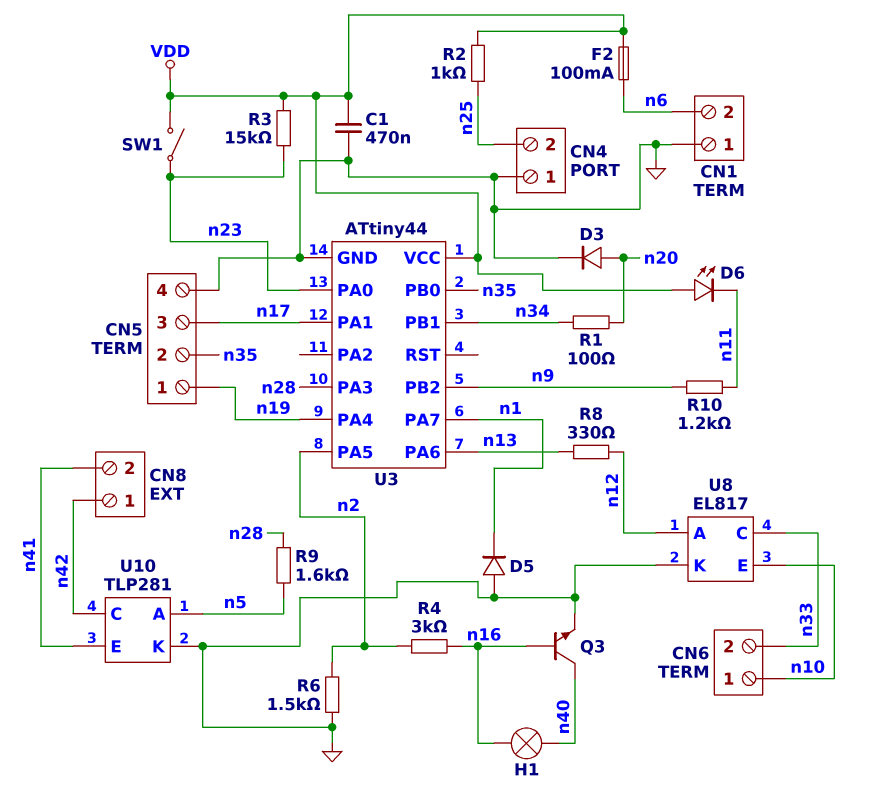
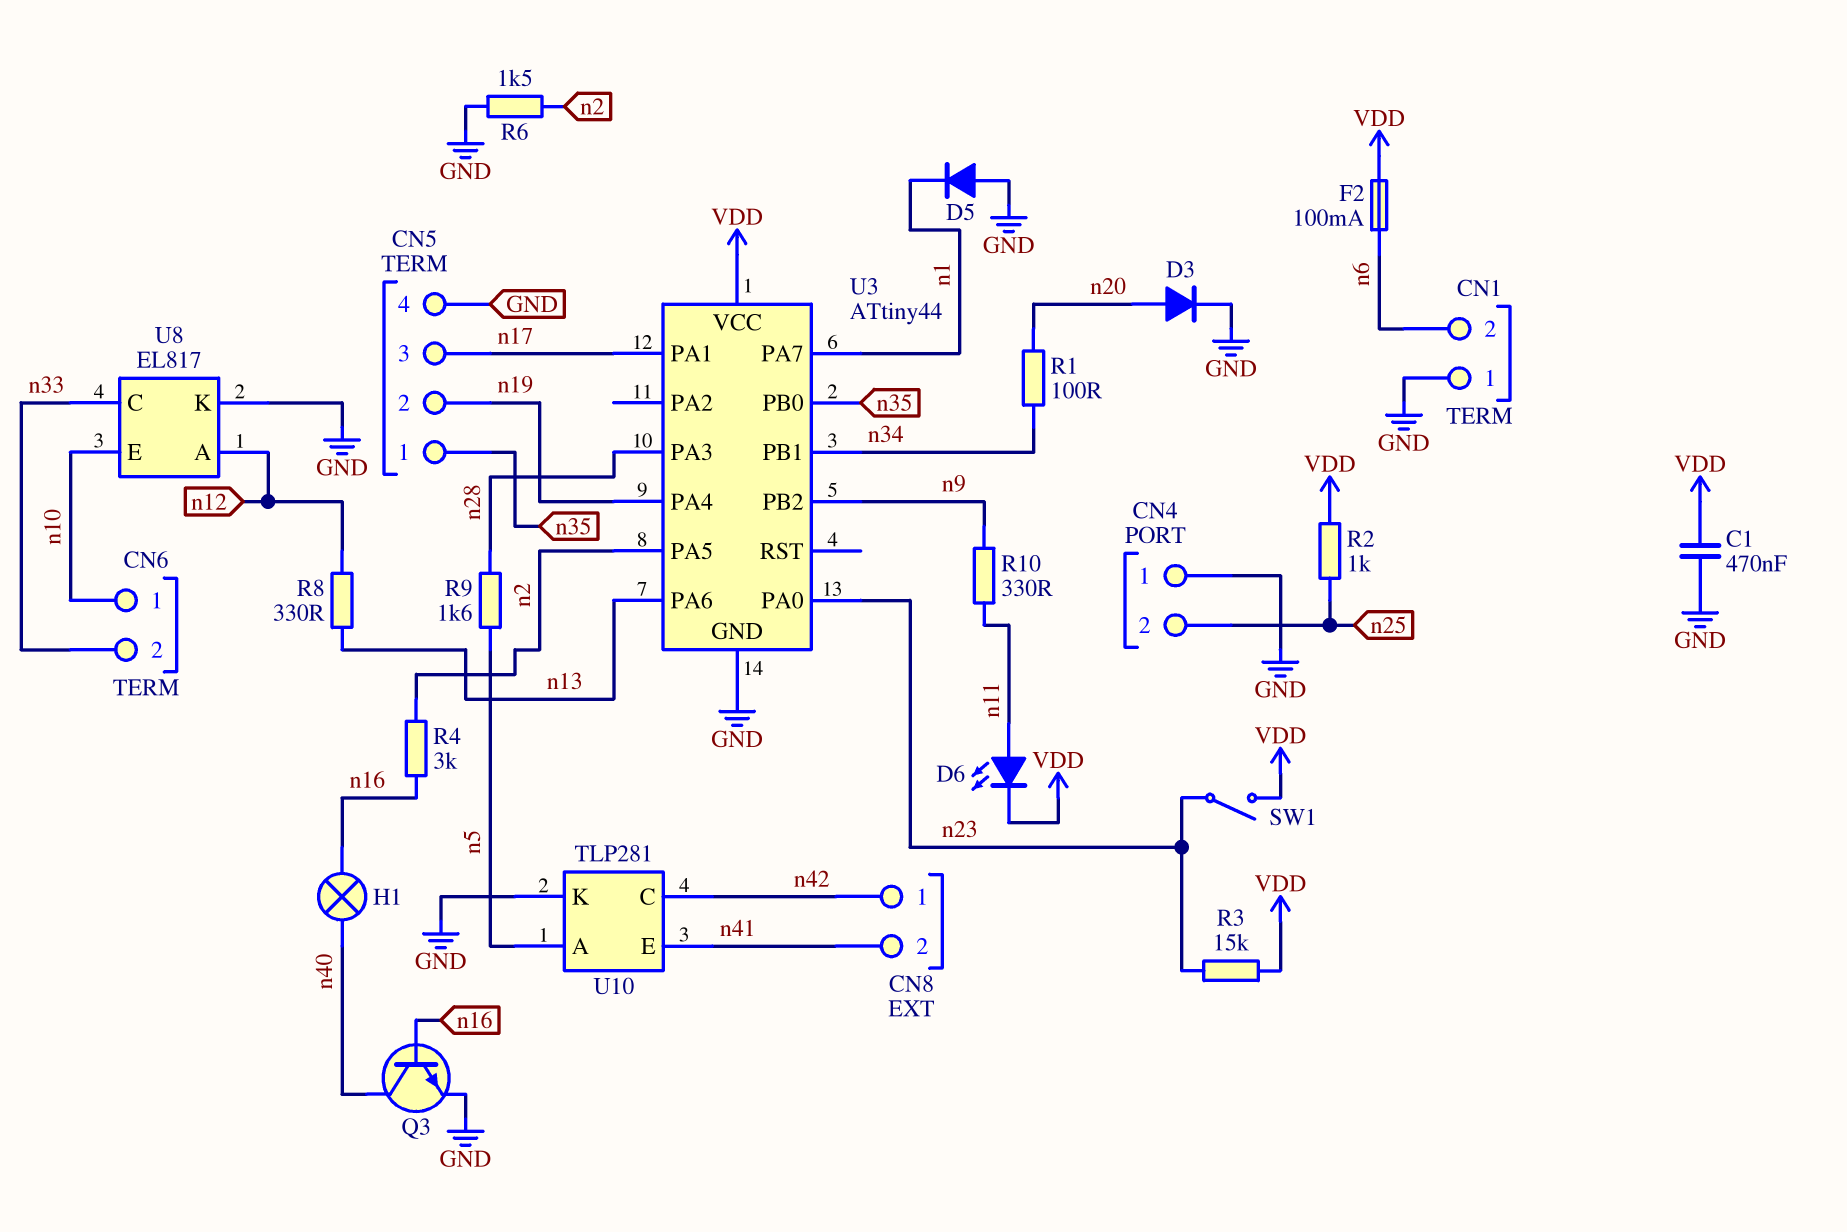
CN5 pin 1: n19 -> n35
CN5 pin 2: n35 -> n19
D6: LED (A VDD, K n11) -> LED (A n11, K VDD)
R10: 1.2k (n9, n11) -> 330 (n9, n11)

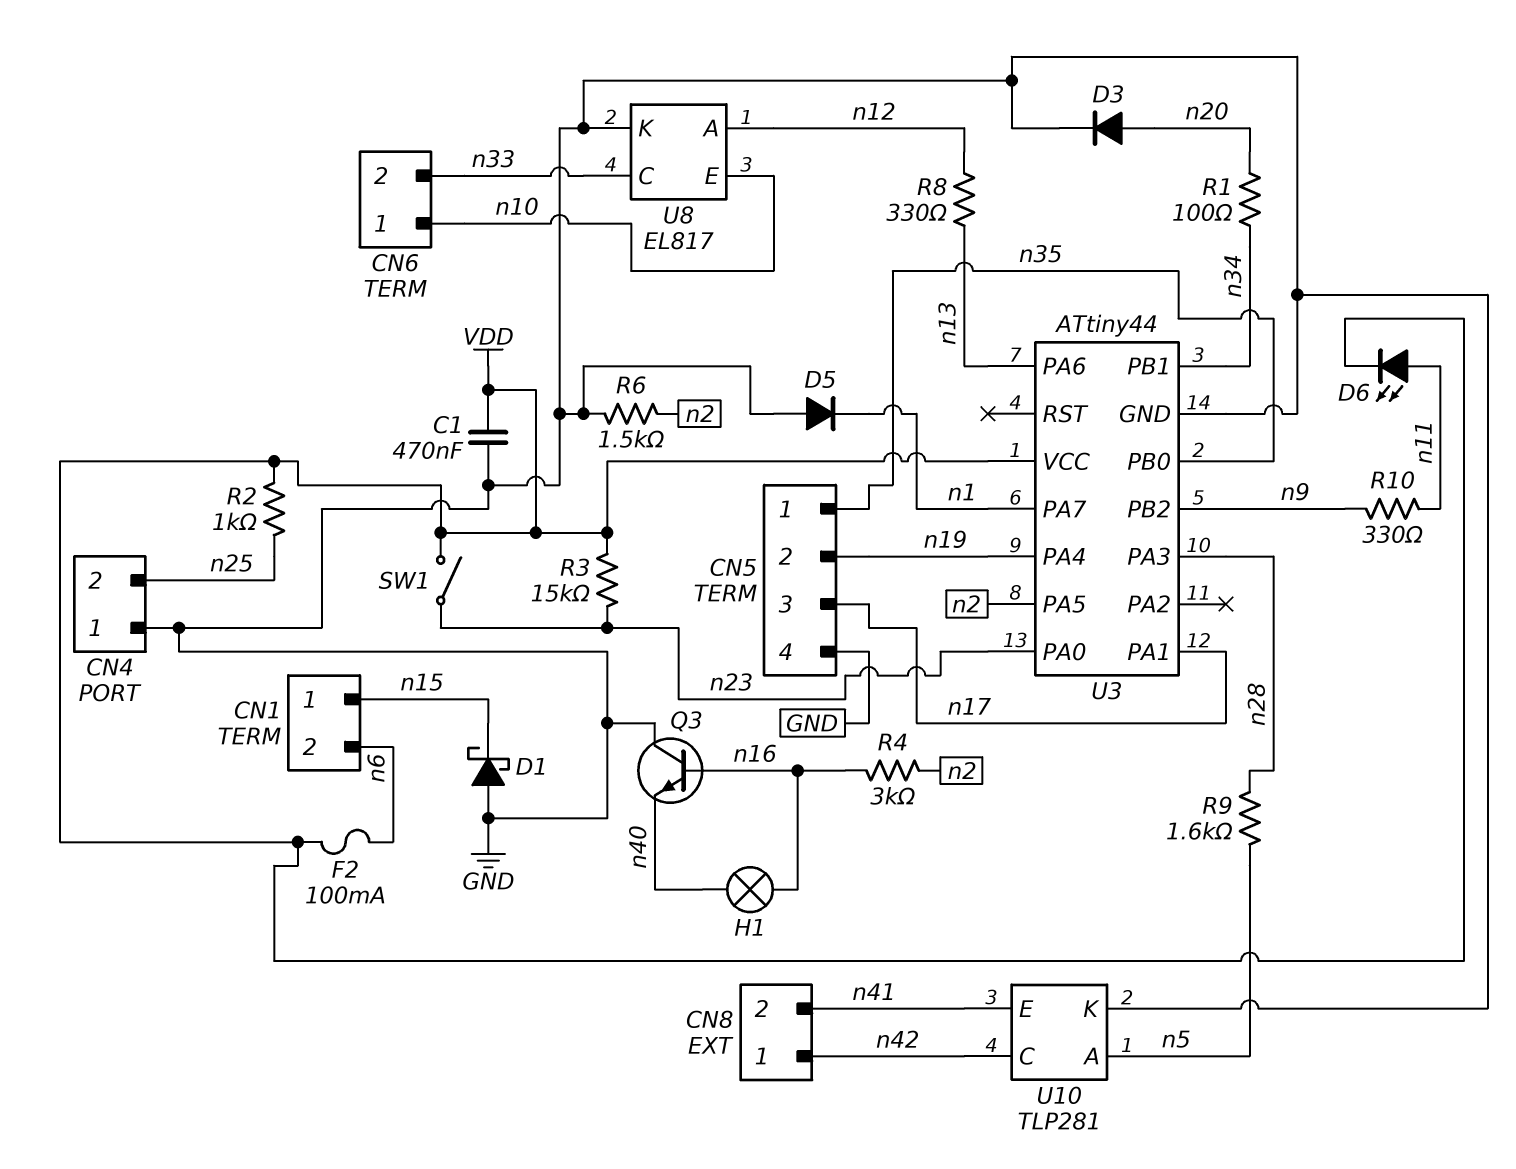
CN1 pin 1: GND -> n15
D1: none -> schottky (A GND, K n15)
Q3: NPN (B n16, C n40, E GND) -> NPN (B n16, C GND, E n40)

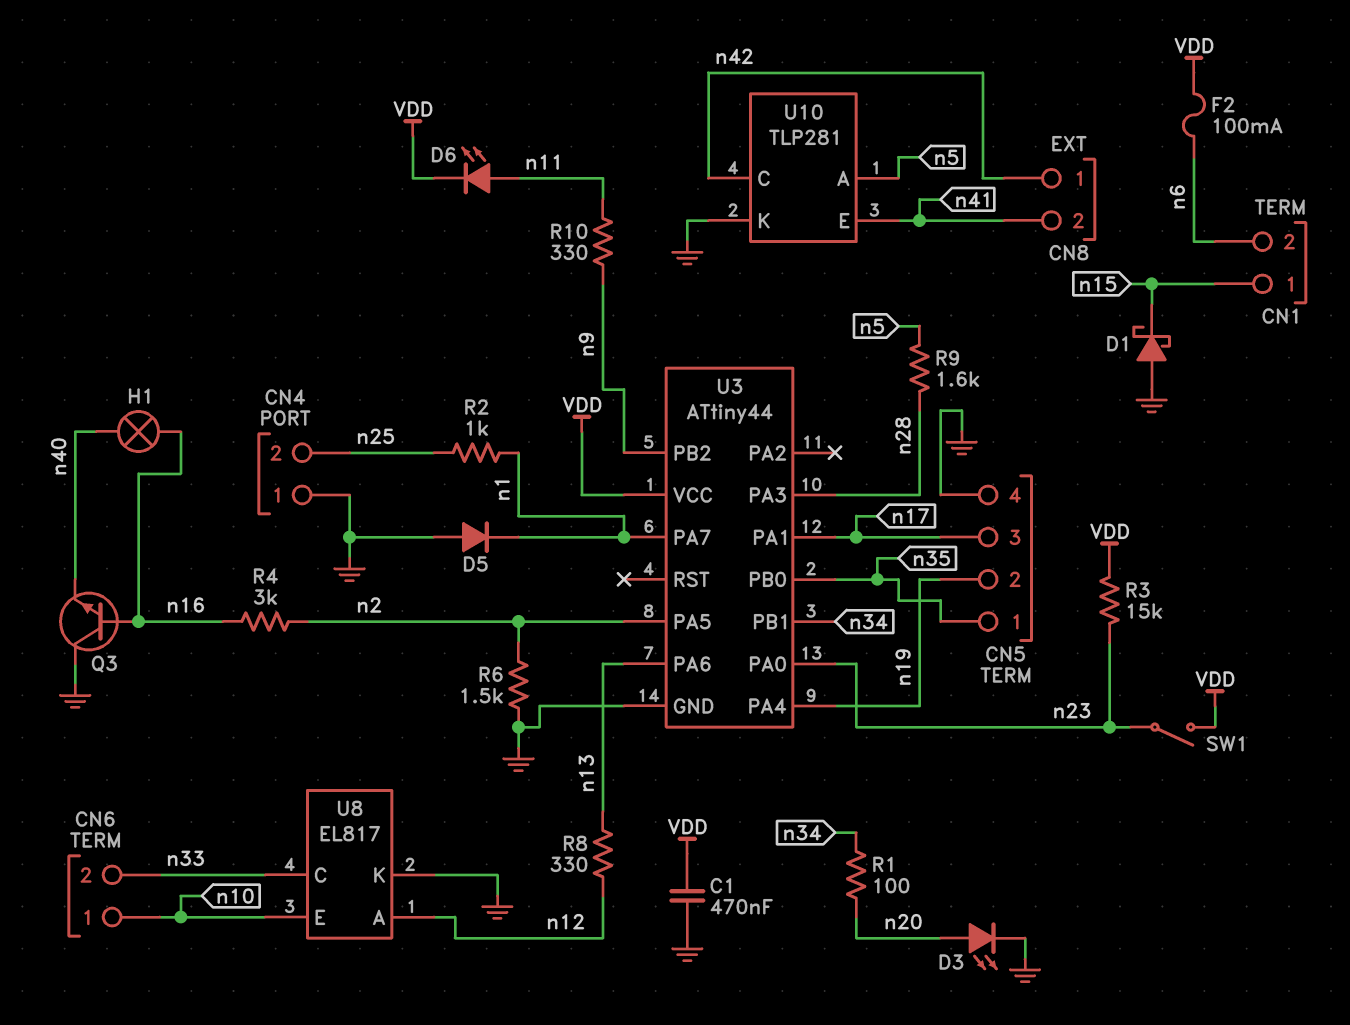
D3: diode (A n20, K GND) -> LED (A n20, K GND)
R2: 1k (VDD, n25) -> 1k (n1, n25)

